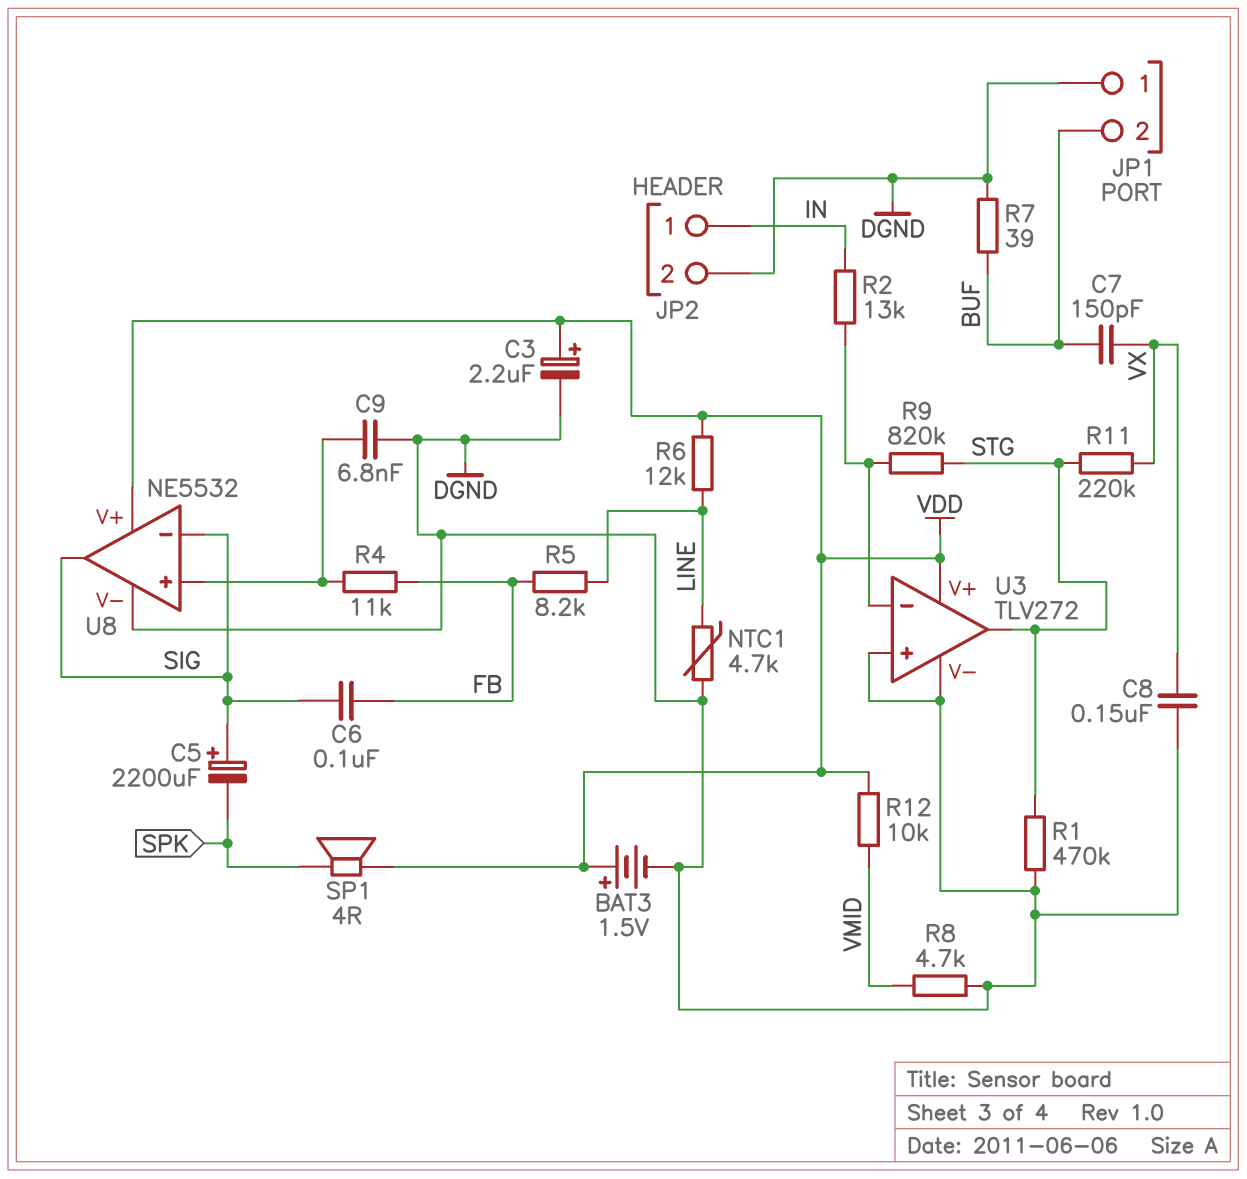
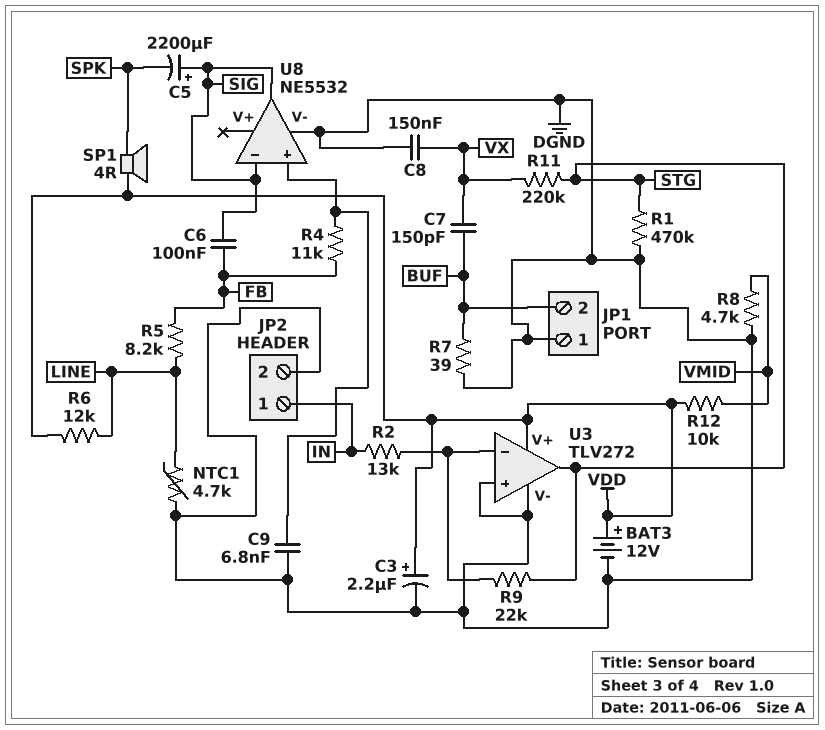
BAT3: 1.5V (plus VDD, minus DGND) -> 12V (plus VDD, minus DGND)
R9: 820k (STG, U3/in-) -> 22k (STG, U3/in-)
U8 pin V+: VDD -> none

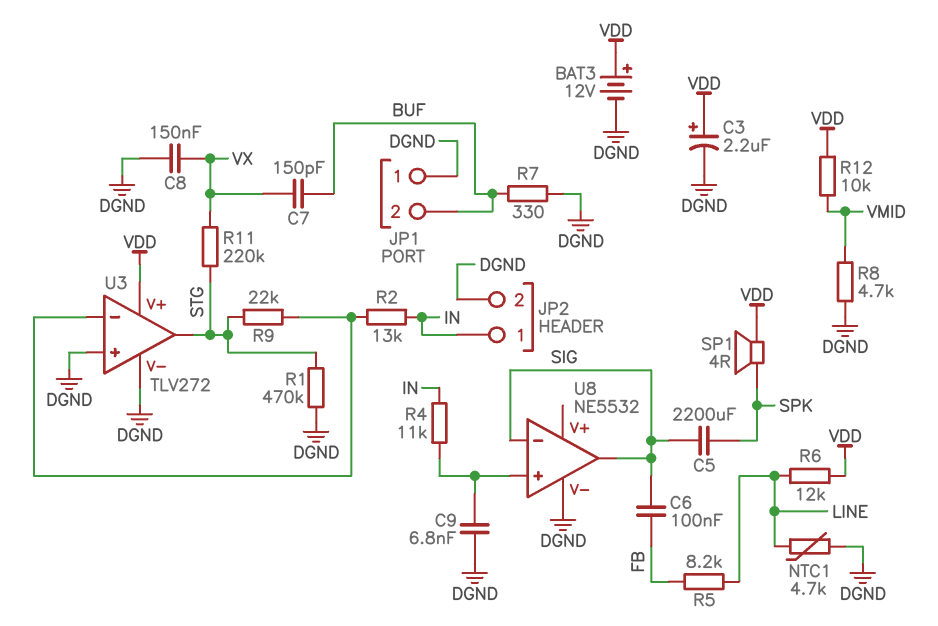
C5: 2200uF (plus SIG, minus SPK) -> 2200uF (SIG, SPK)
R4: 11k (FB, U8/in+) -> 11k (IN, U8/in+)
R7: 39 (BUF, DGND) -> 330 (BUF, DGND)

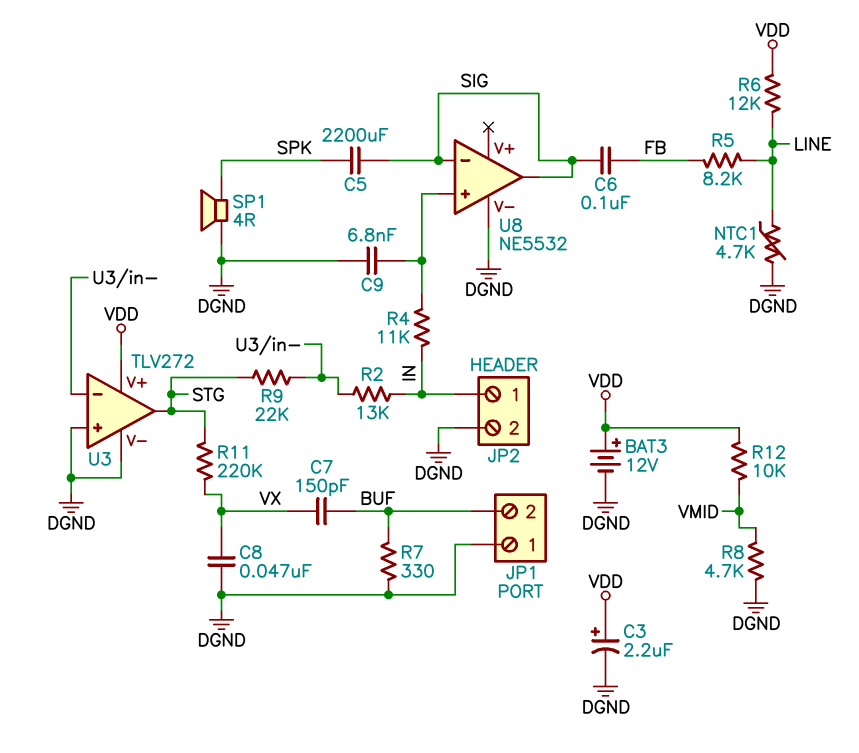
C8: 150nF (DGND, VX) -> 47nF (DGND, VX)
R1: 470k (DGND, STG) -> none
SP1: speaker 4R (SPK, VDD) -> speaker 4R (DGND, SPK)

